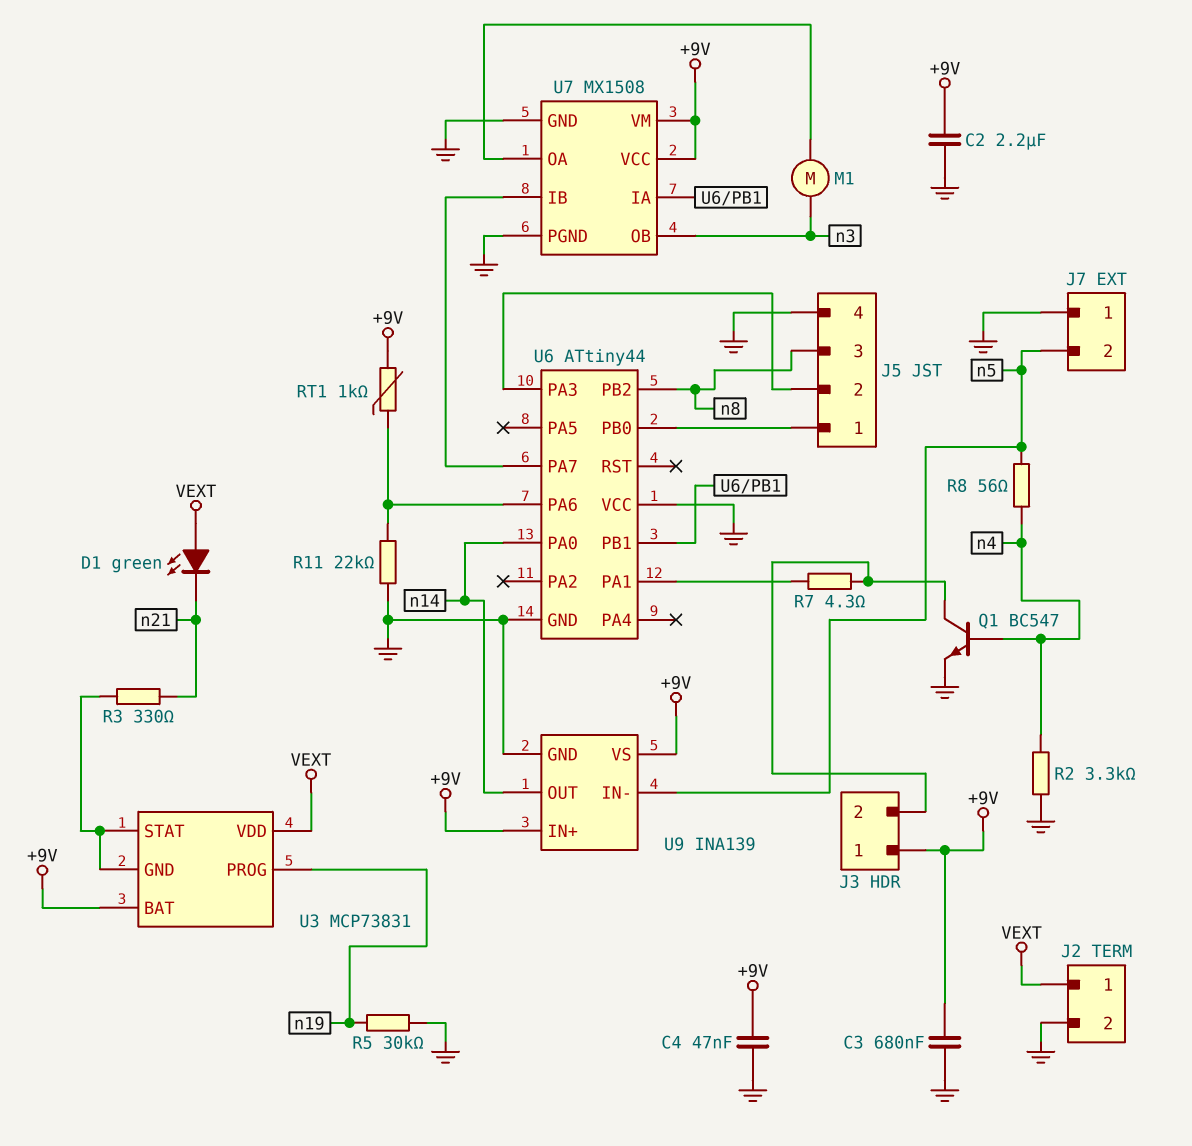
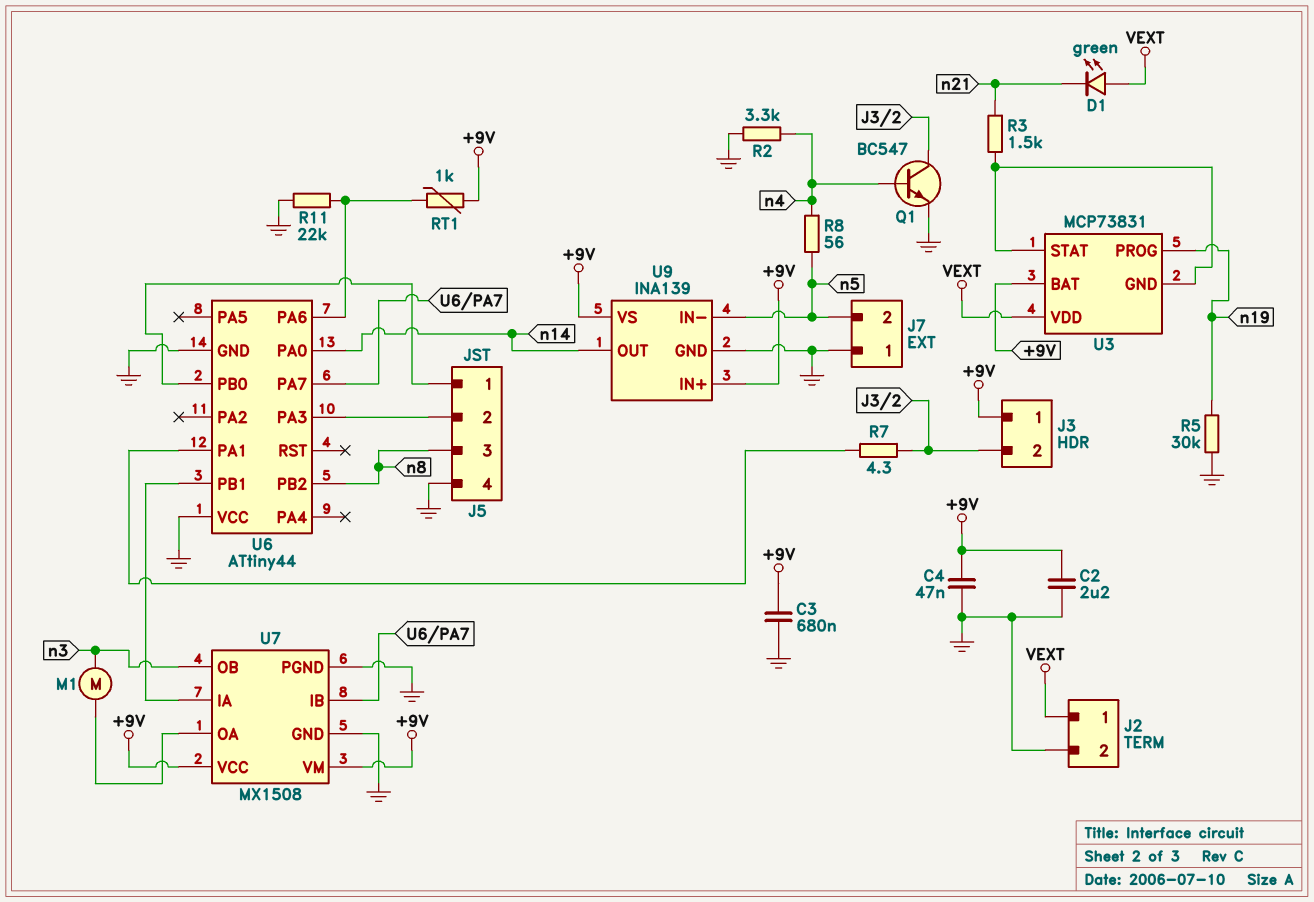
R3: 330 (U3/GND, n21) -> 1.5k (U3/GND, n21)

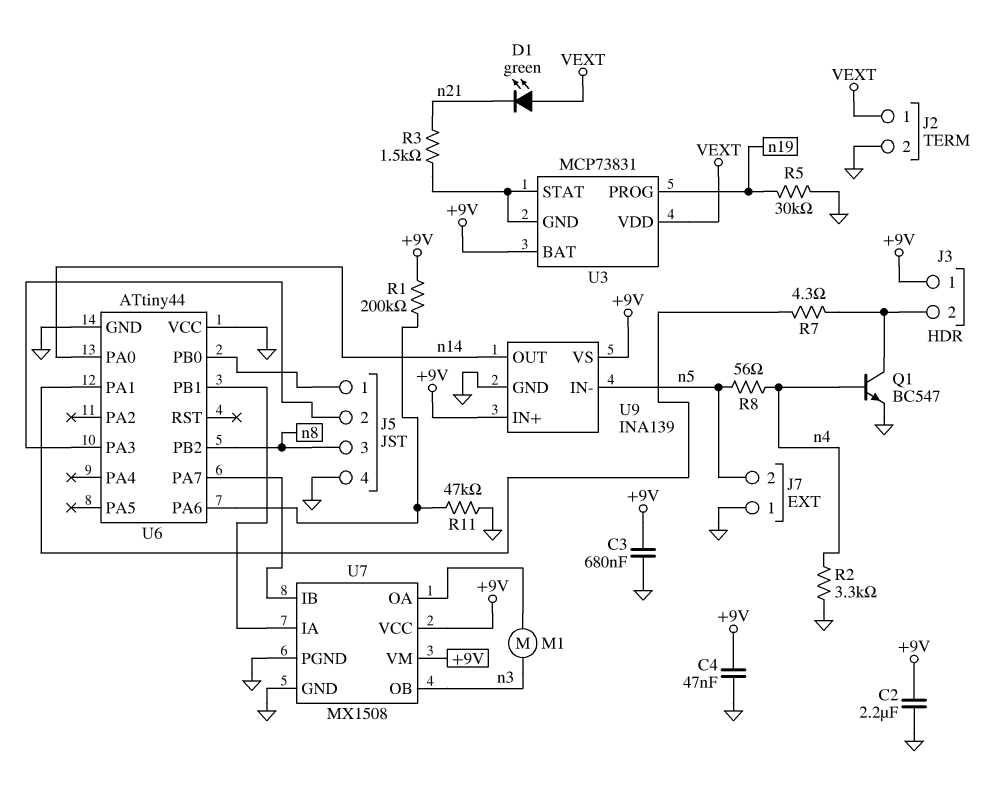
R1: none -> 200k (+9V, U6/PA6)
R11: 22k (GND, U6/PA6) -> 47k (GND, U6/PA6)
RT1: 1k (+9V, U6/PA6) -> none

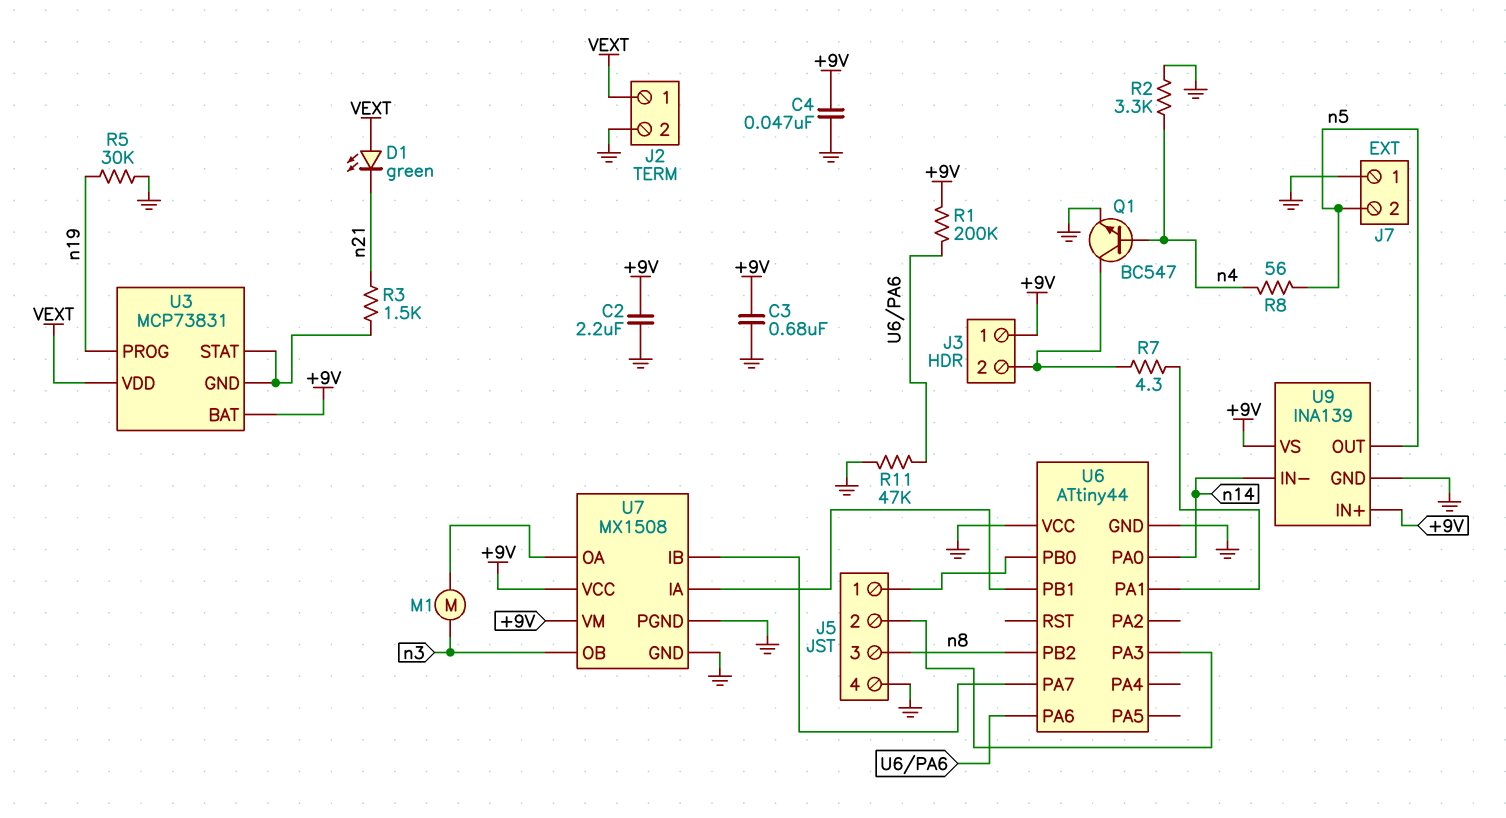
U9 pin IN-: n5 -> n14
U9 pin OUT: n14 -> n5

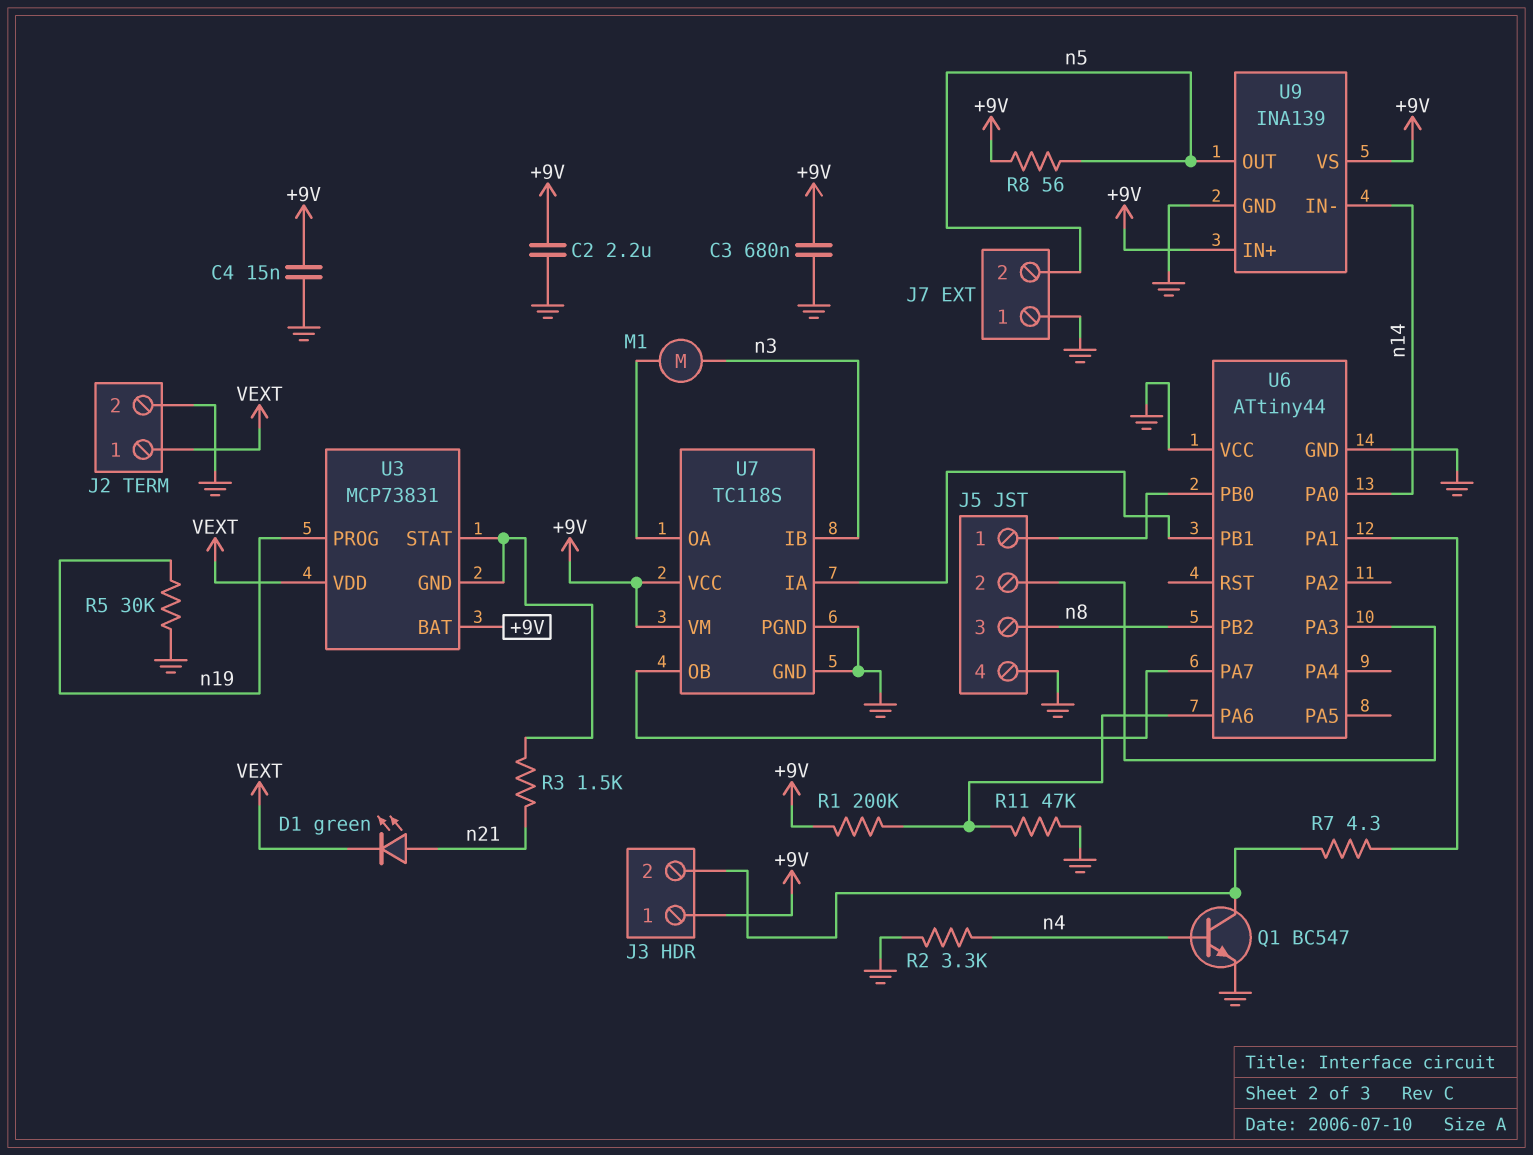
C4: 47nF (+9V, GND) -> 15nF (+9V, GND)
D1: LED green (A VEXT, K n21) -> LED green (A n21, K VEXT)
R8: 56 (n4, n5) -> 56 (+9V, n5)
U7: MX1508 -> TC118S
U7 pin IB: U6/PA7 -> n3
U7 pin OB: n3 -> U6/PA7

